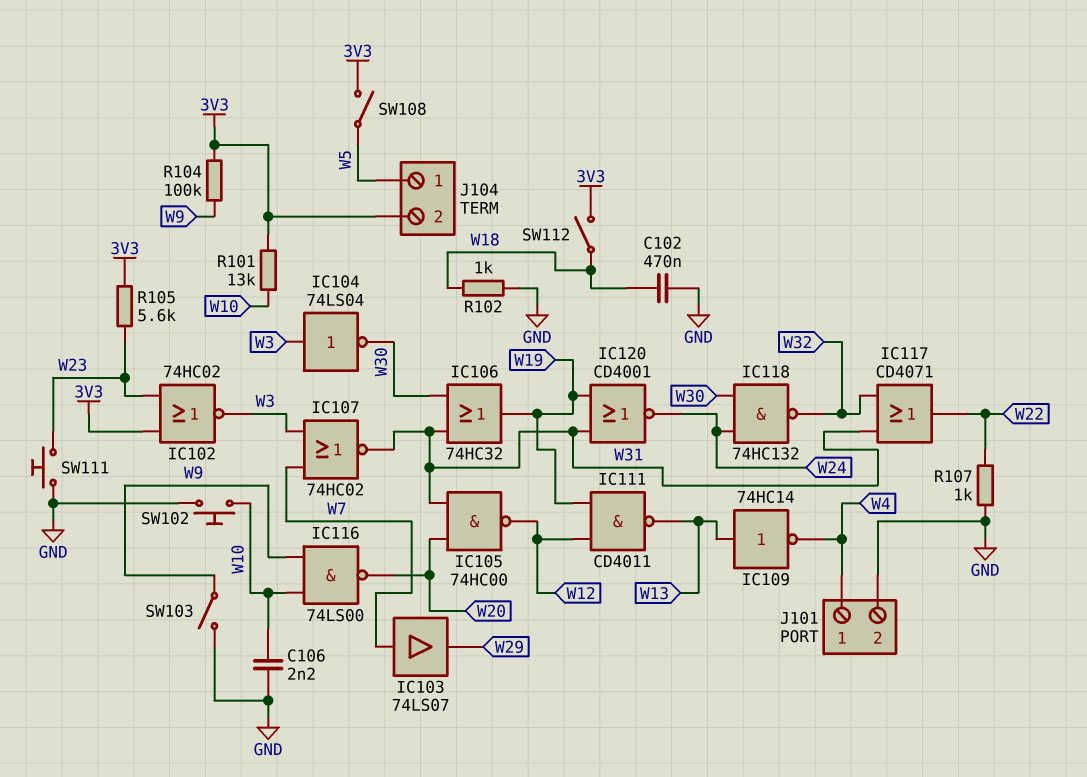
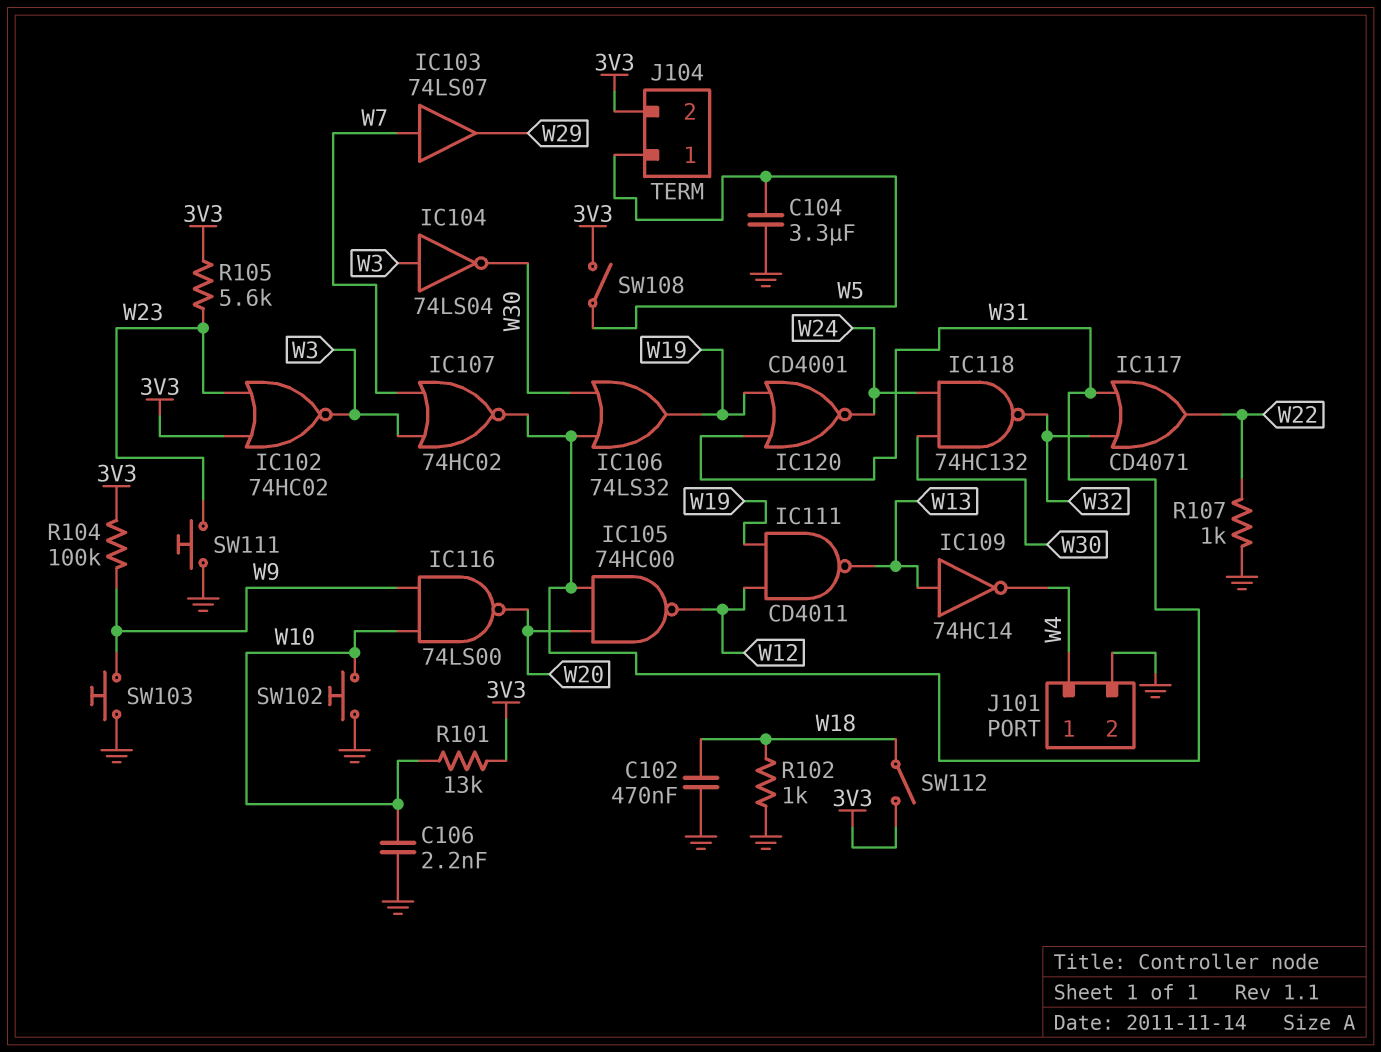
C104: none -> 3.3uF (GND, W5)
IC106: OR 74HC32 (in W30, in W31, out W19) -> OR 74LS32 (in W30, in W31, out W19)
SW103: switch (GND, W9) -> button (GND, W9)

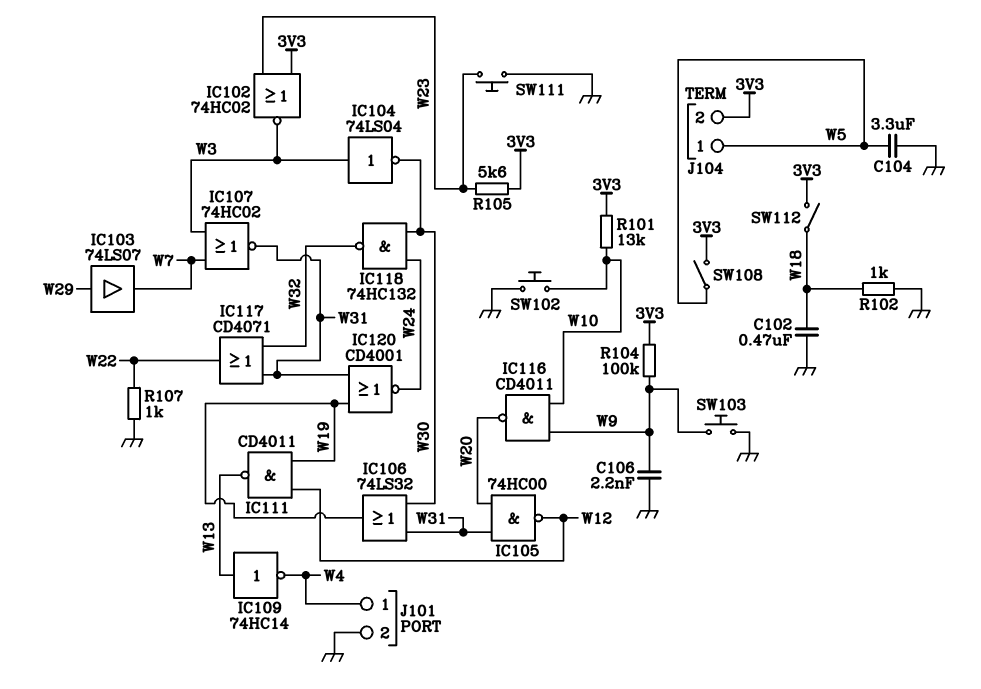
C106: 2.2nF (GND, W10) -> 2.2nF (GND, W9)
IC103: buffer 74LS07 (in W7, out W29) -> buffer 74LS07 (in W29, out W7)
IC116: NAND 74LS00 (in W9, in W10, out W20) -> NAND CD4011 (in W9, in W10, out W20)

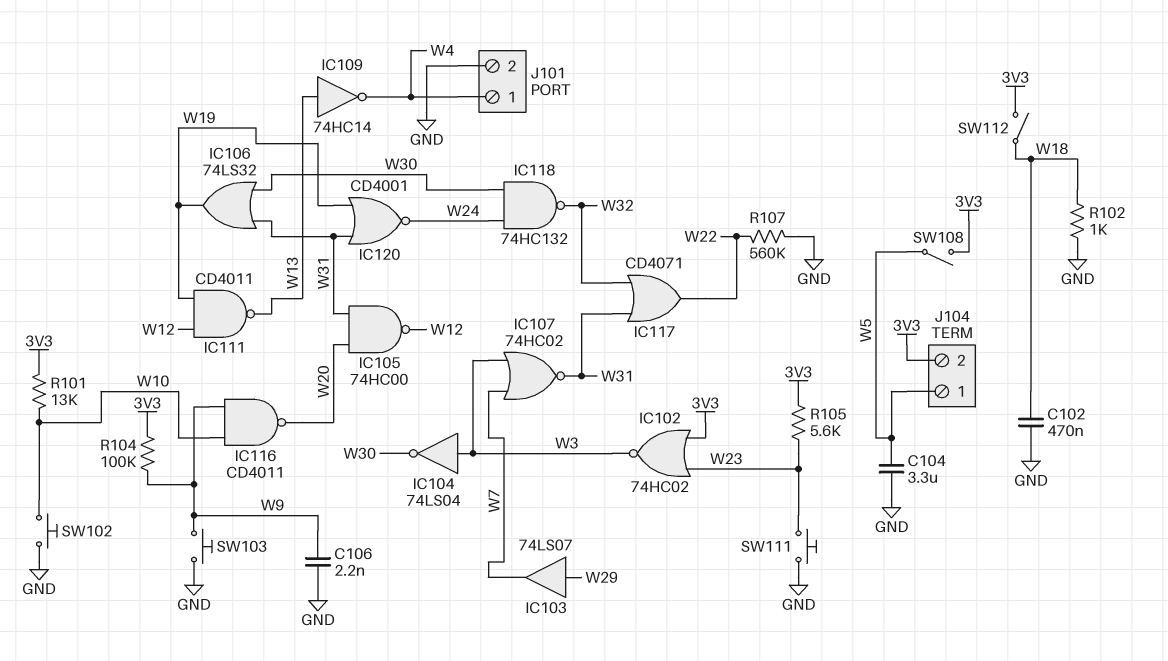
R107: 1k (GND, W22) -> 560k (GND, W22)

